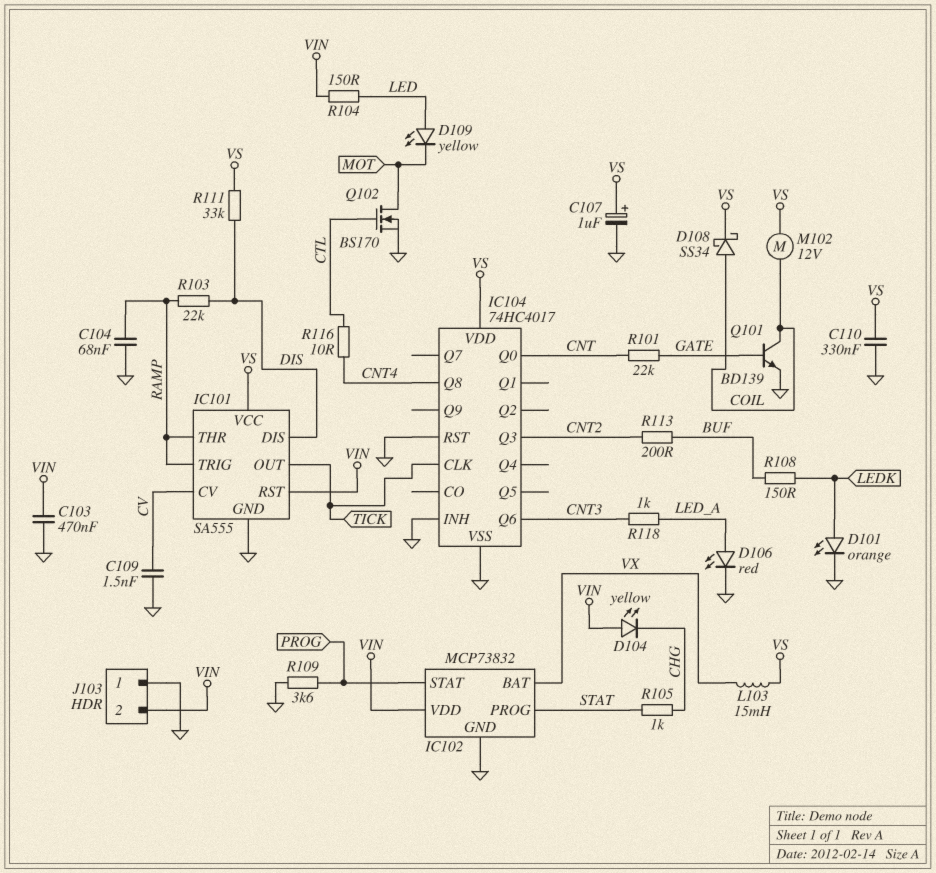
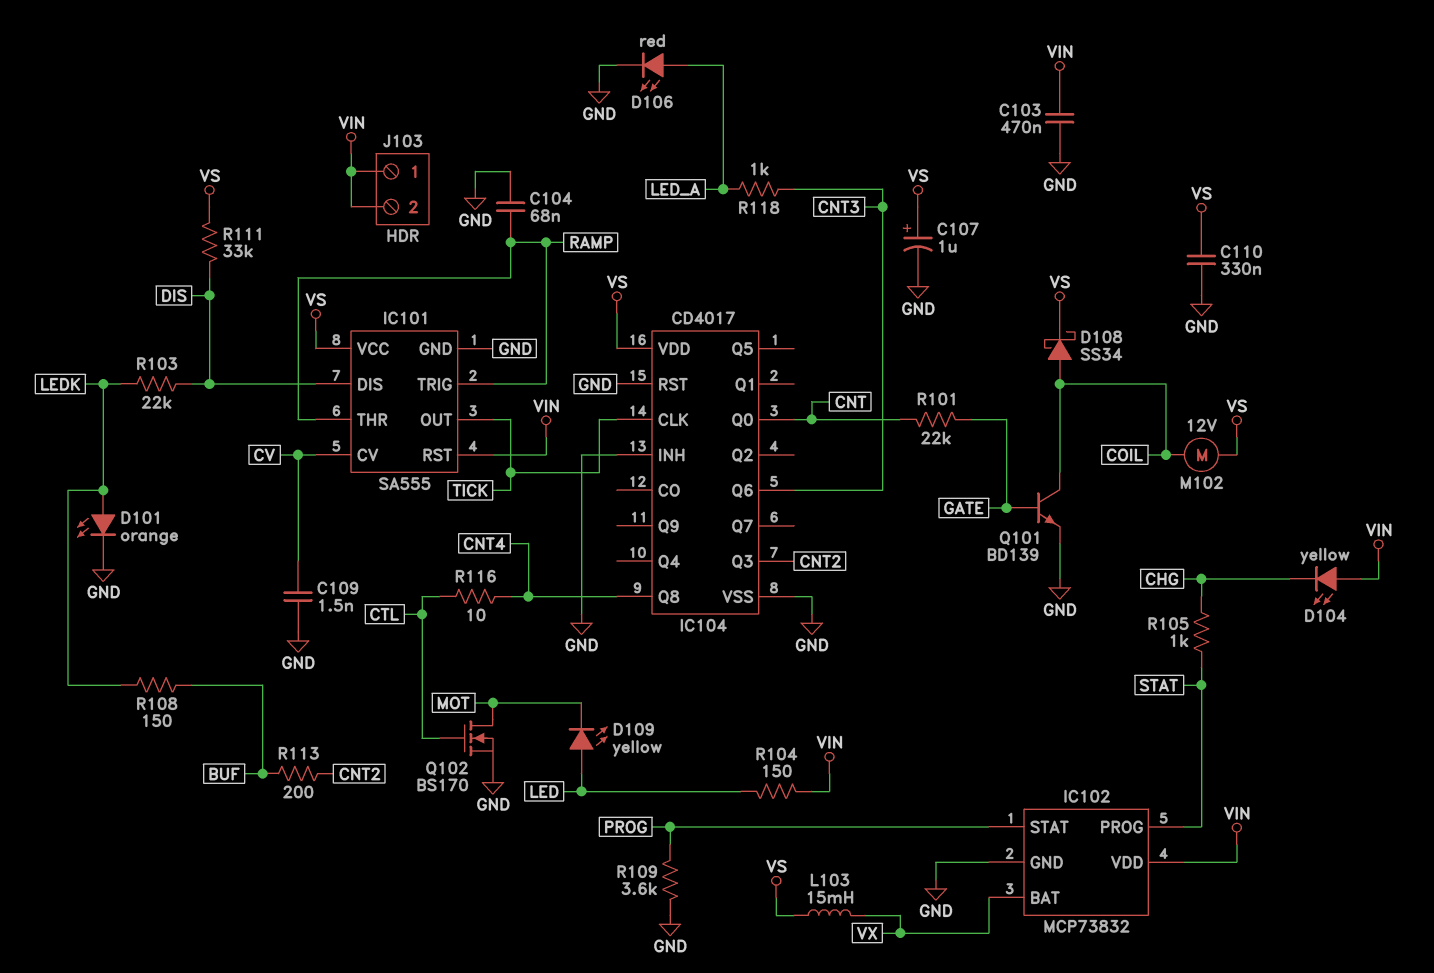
IC104: 74HC4017 -> CD4017
J103 pin 1: GND -> VIN
R103: 22k (DIS, RAMP) -> 22k (DIS, LEDK)

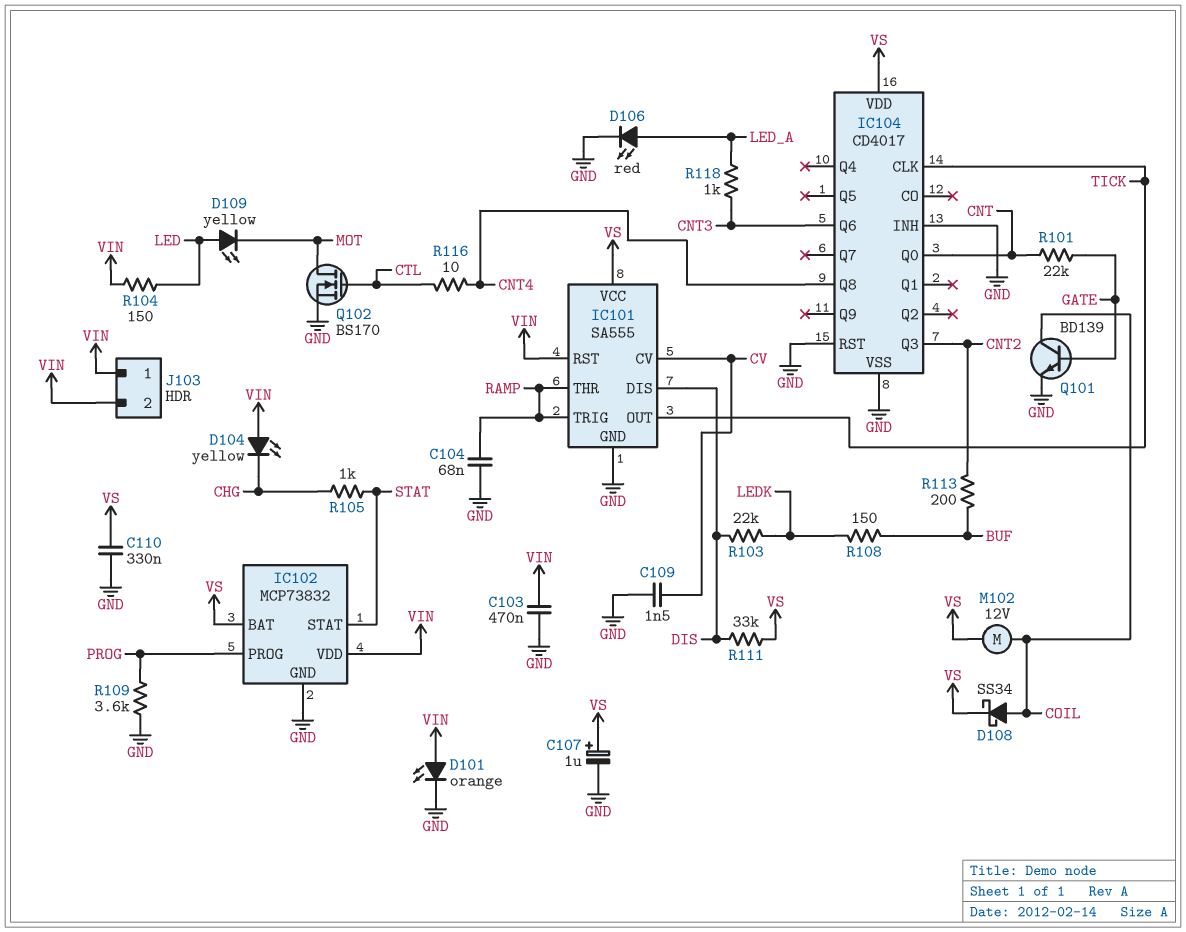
D101: LED orange (A LEDK, K GND) -> LED orange (A VIN, K GND)
IC102 pin BAT: VX -> VS
IC102 pin PROG: STAT -> PROG
IC102 pin STAT: PROG -> STAT
L103: 15mH (VS, VX) -> none

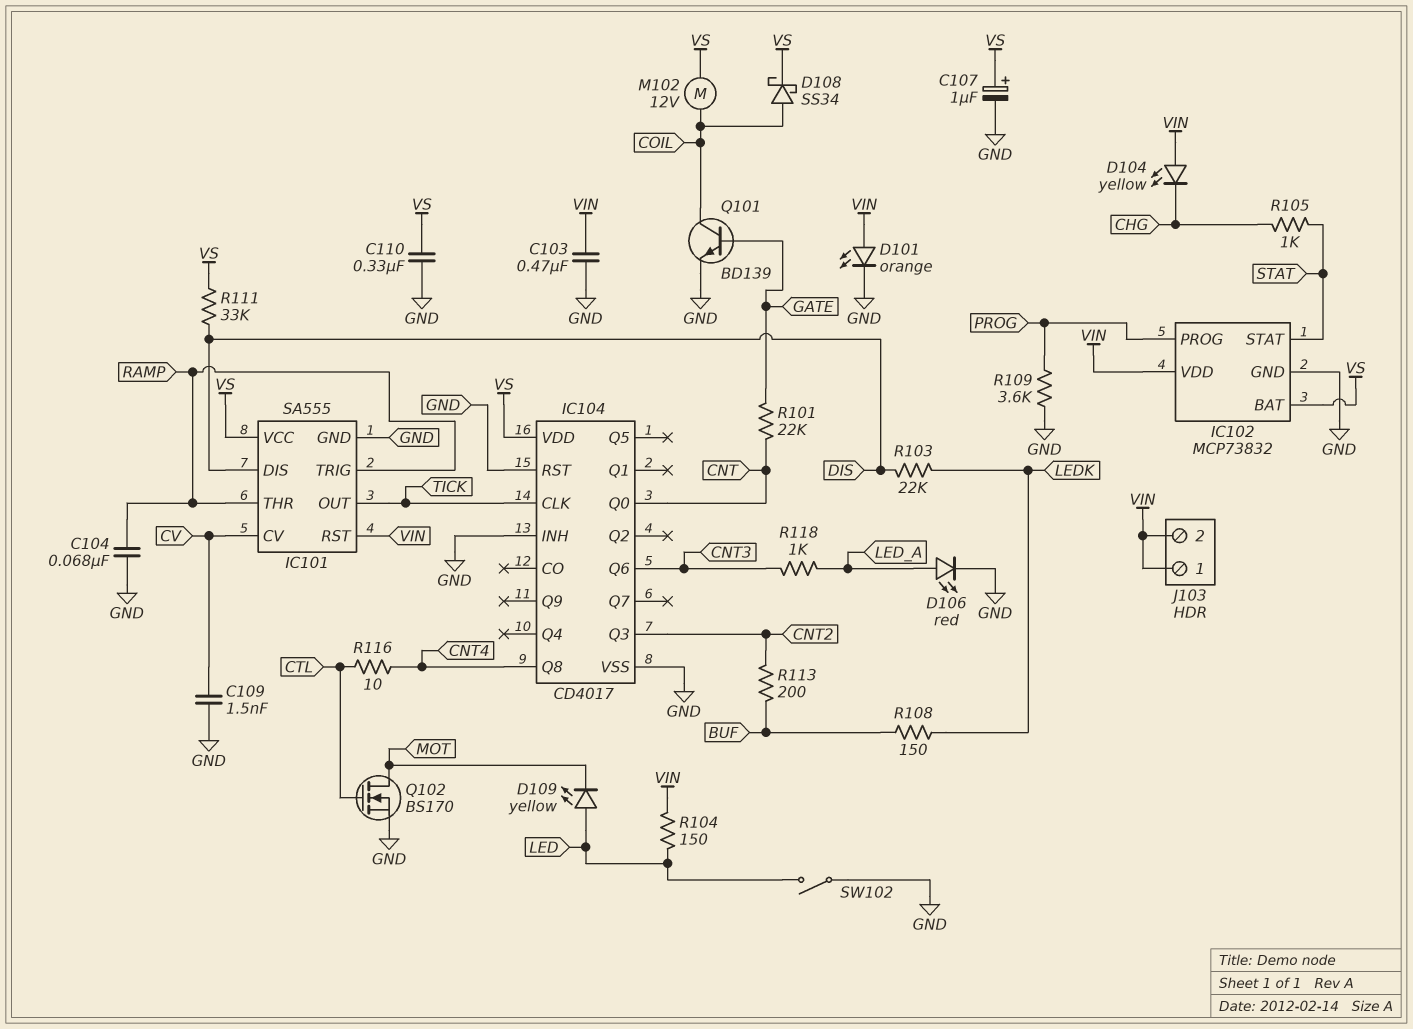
SW102: none -> switch (GND, LED)

